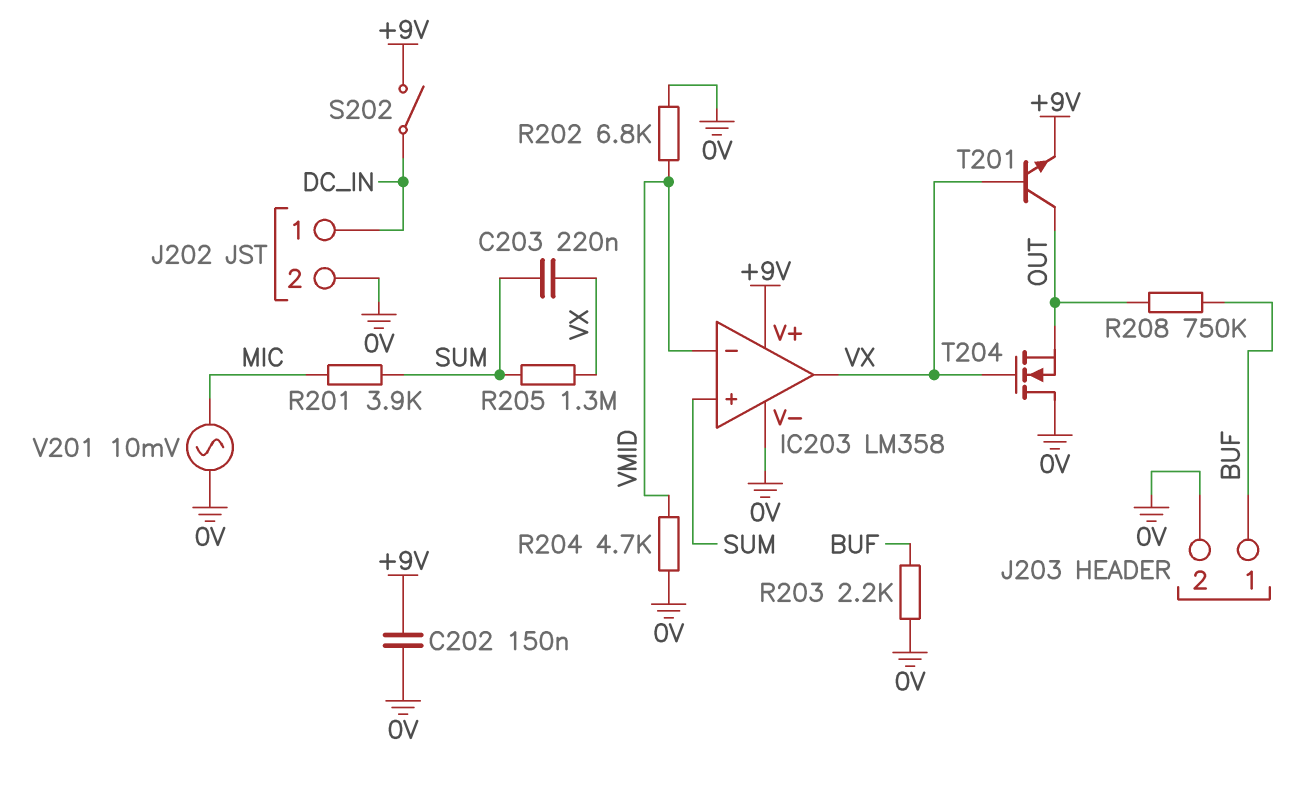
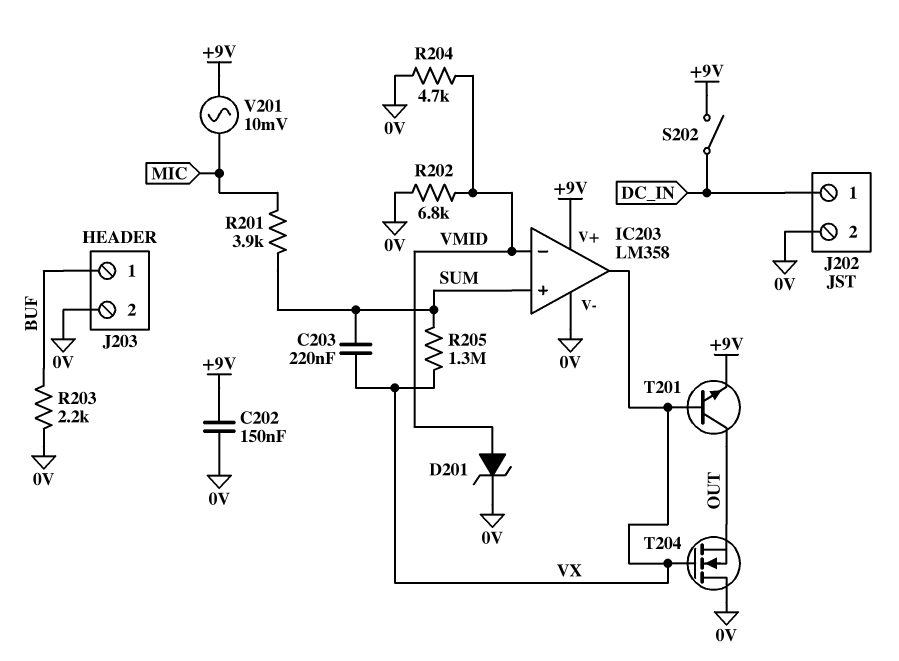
D201: none -> zener (A VMID, K 0V)
R208: 750k (BUF, OUT) -> none
V201: AC 10mV (0V, MIC) -> AC 10mV (+9V, MIC)

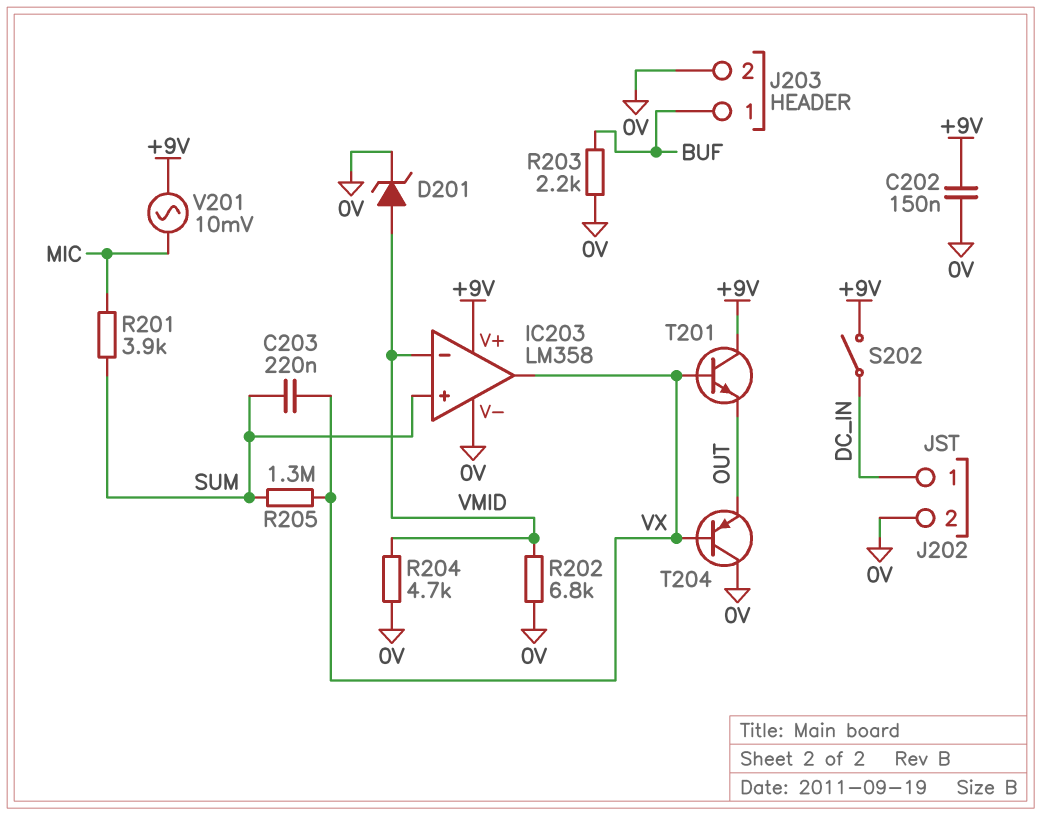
T201: NPN (B VX, C OUT, E +9V) -> NPN (B VX, C +9V, E OUT)
T204: NMOS (G VX, D 0V, S OUT) -> PNP (B VX, C 0V, E OUT)

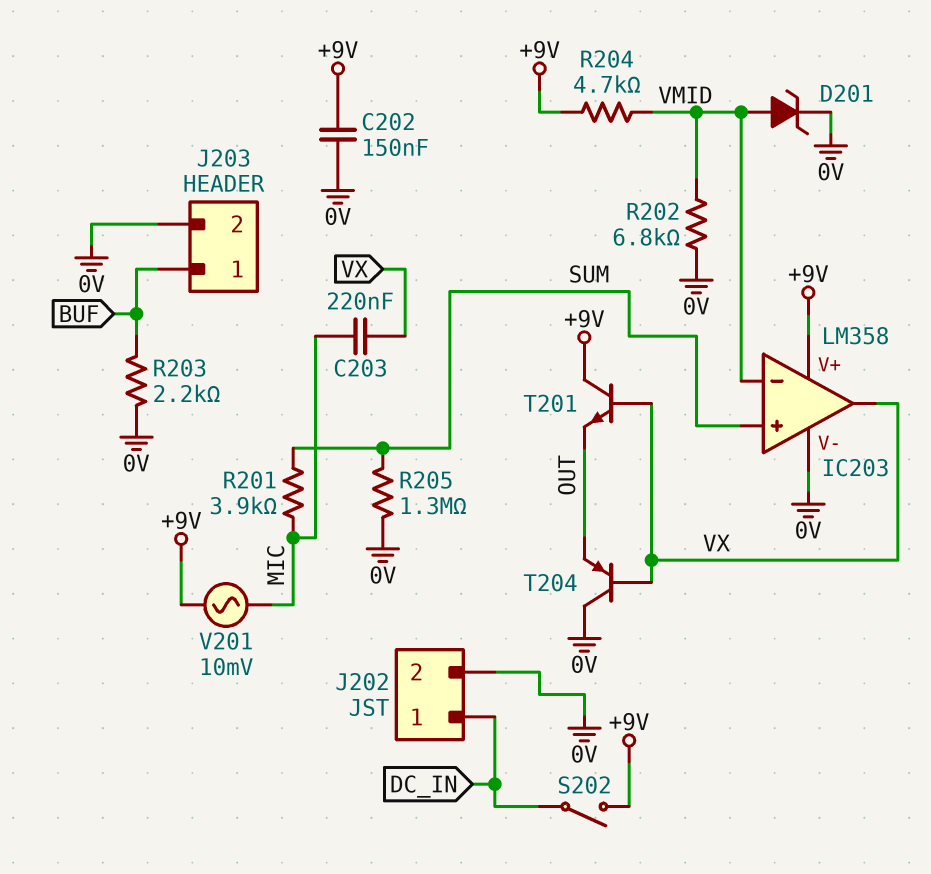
C203: 220nF (SUM, VX) -> 220nF (MIC, VX)
R204: 4.7k (0V, VMID) -> 4.7k (+9V, VMID)
R205: 1.3M (SUM, VX) -> 1.3M (0V, SUM)

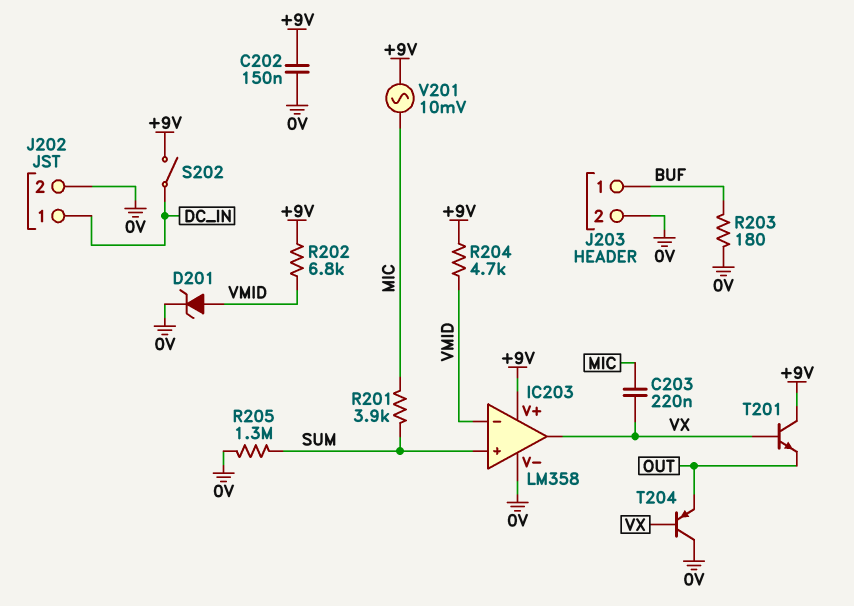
R202: 6.8k (0V, VMID) -> 6.8k (+9V, VMID)
R203: 2.2k (0V, BUF) -> 180 (0V, BUF)

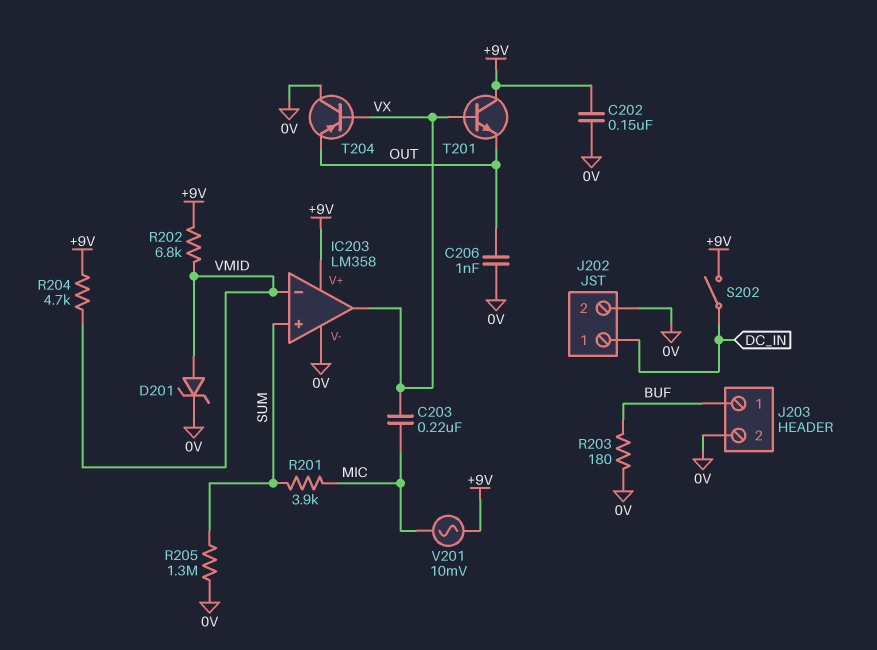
C206: none -> 1nF (0V, OUT)

